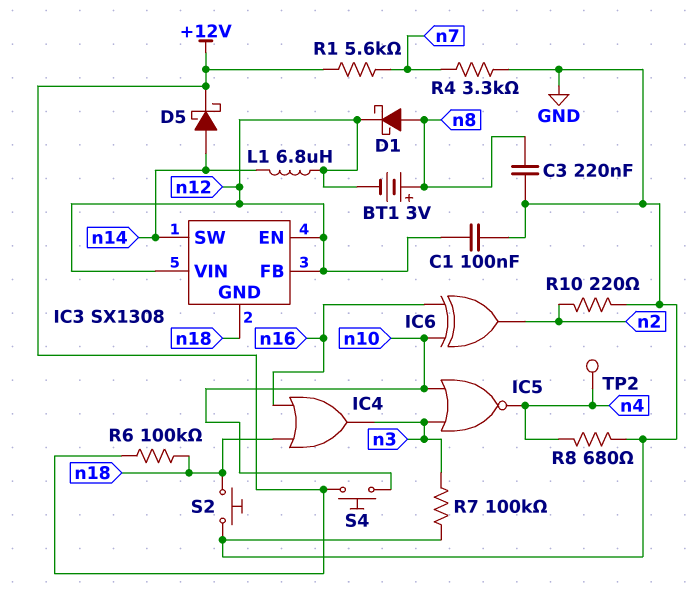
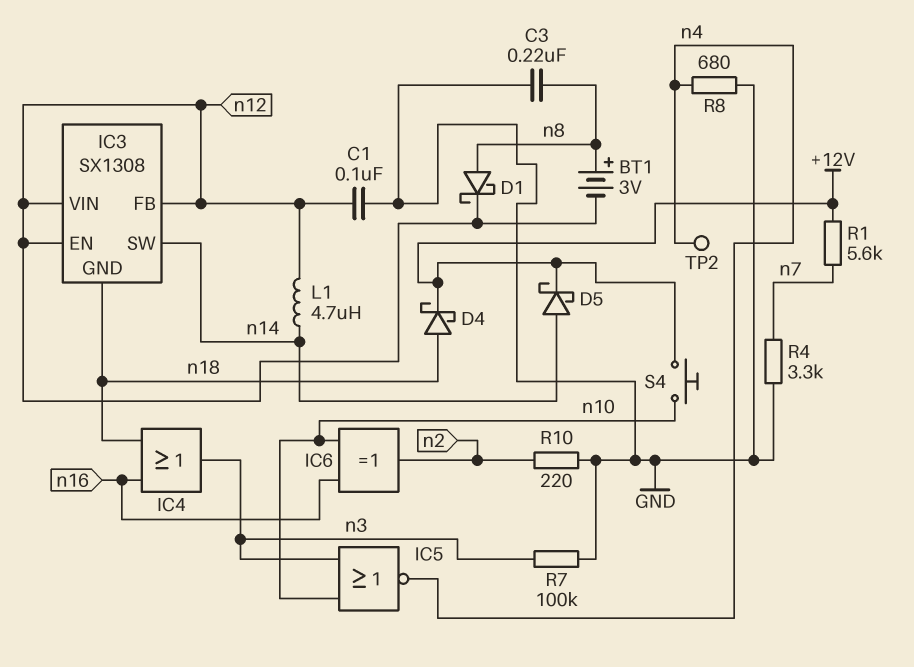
D4: none -> schottky (A n18, K +12V)
L1: 6.8uH (n12, n14) -> 4.7uH (n12, n14)
R6: 100k (+12V, n18) -> none
S2: button (GND, n18) -> none

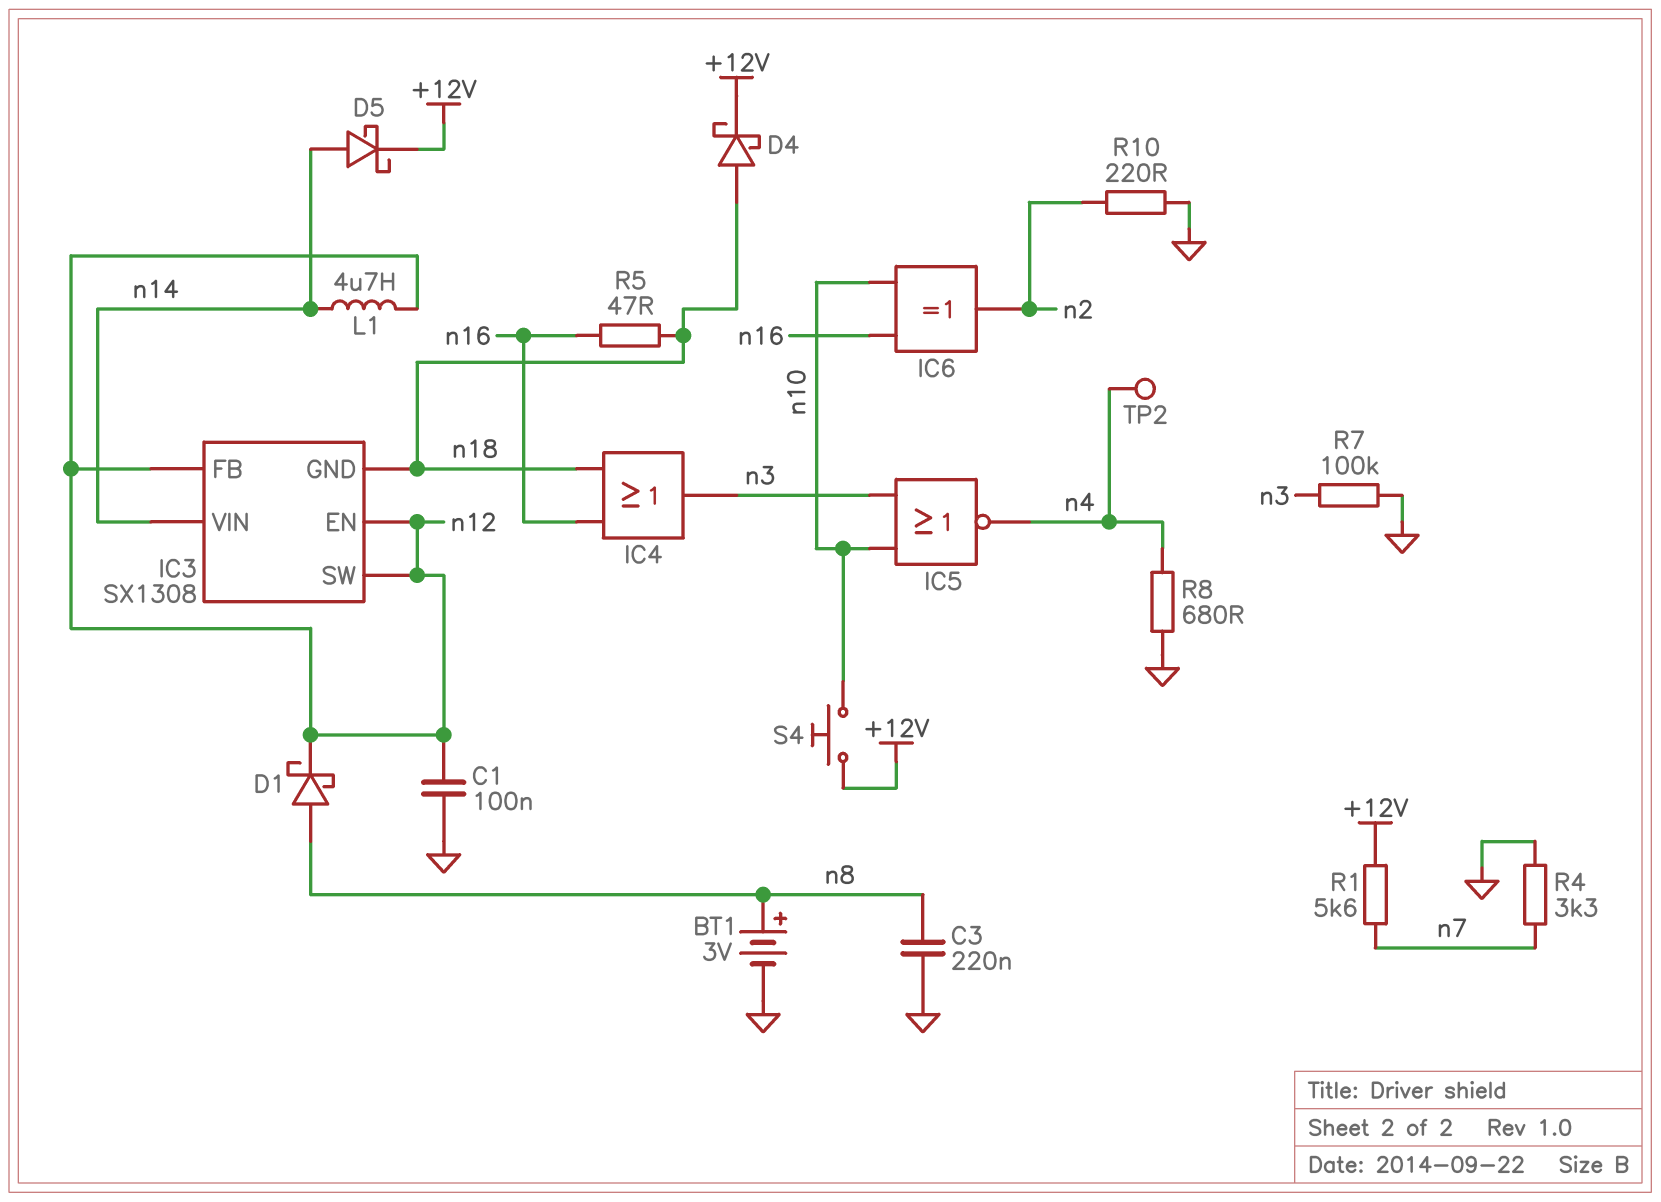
BT1: 3V (plus n8, minus n12) -> 3V (plus n8, minus GND)
IC3 pin SW: n14 -> n12
IC3 pin VIN: n12 -> n14
R5: none -> 47 (n16, n18)

